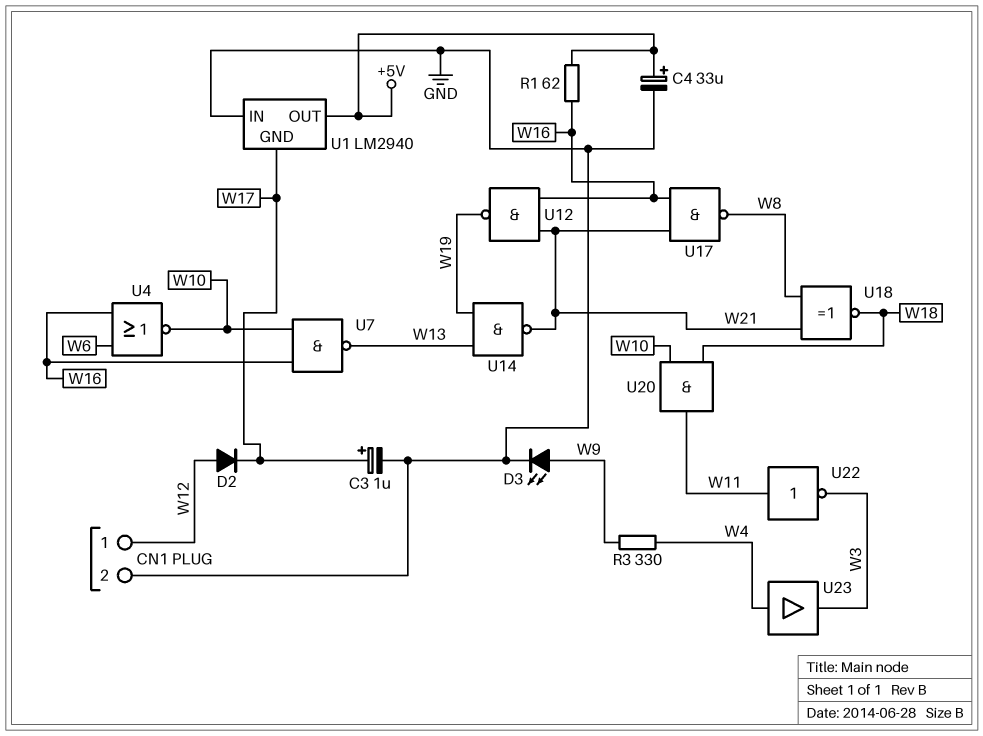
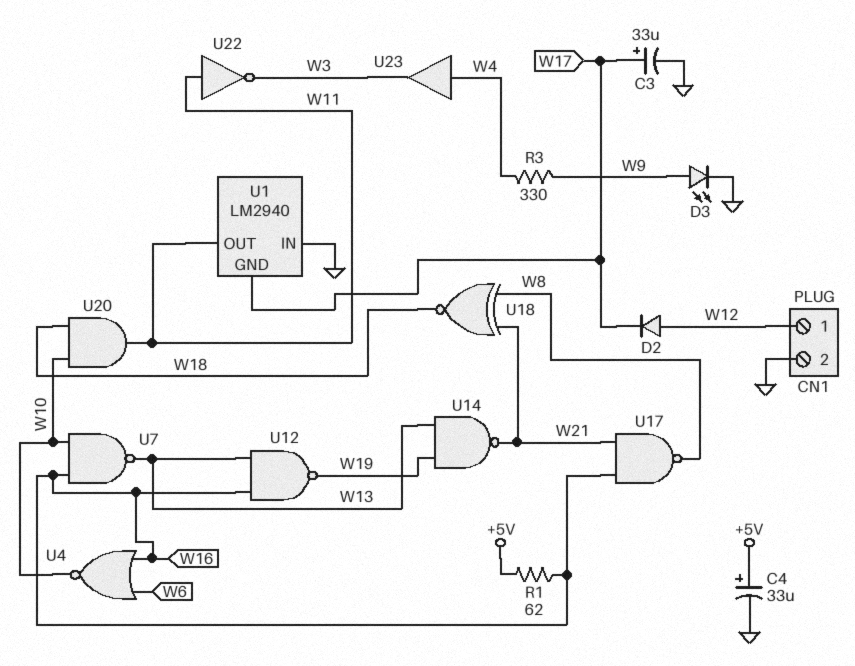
C3: 1uF (plus W17, minus GND) -> 33uF (plus W17, minus GND)
U1 pin OUT: +5V -> W11
U12: NAND (in W16, in W21, out W19) -> NAND (in W13, in W16, out W19)

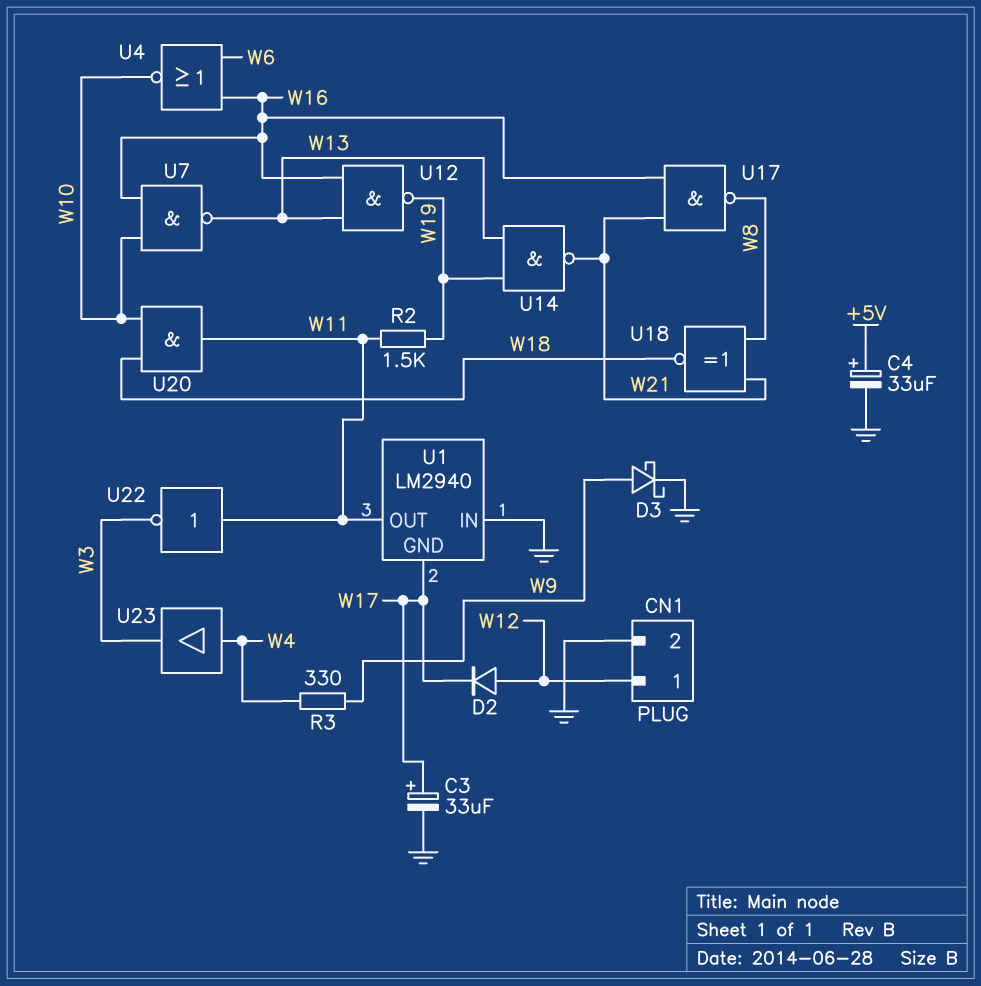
D3: LED (A W9, K GND) -> schottky (A W9, K GND)
R1: 62 (+5V, W16) -> none
R2: none -> 1.5k (W11, W19)

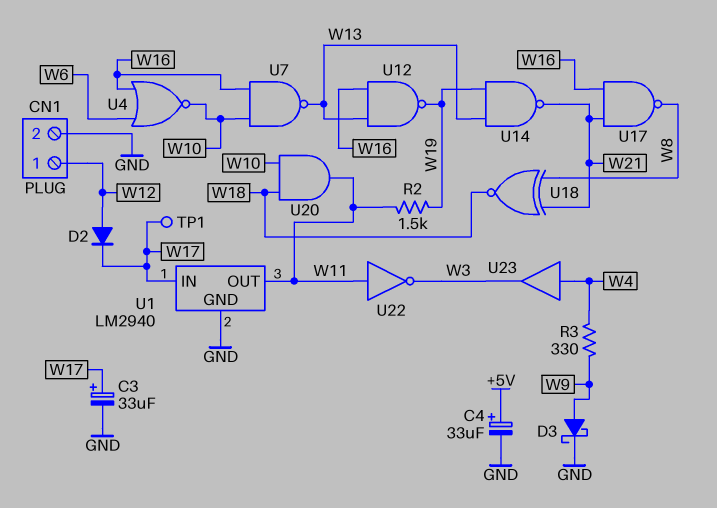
TP1: none -> test point (W17)
U1 pin GND: W17 -> GND
U1 pin IN: GND -> W17

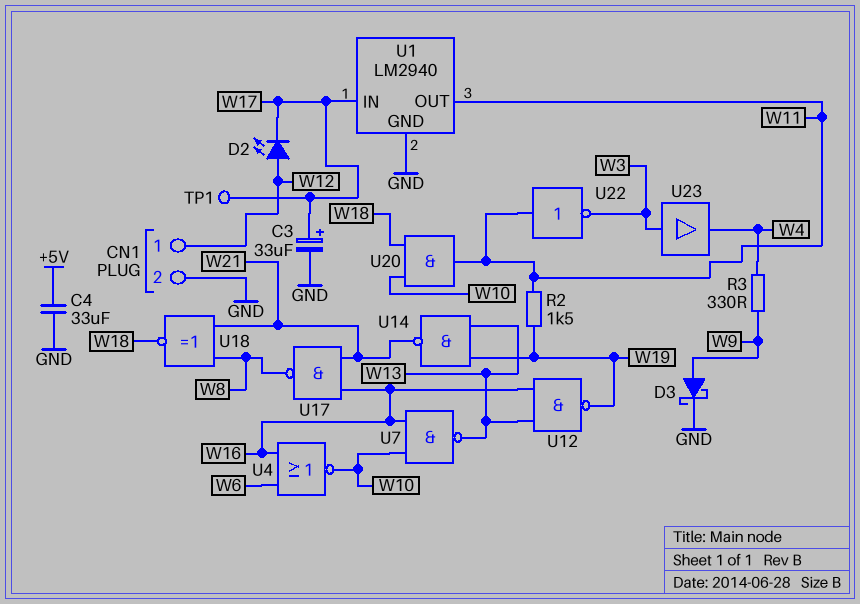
C4: 33uF (plus +5V, minus GND) -> 33uF (+5V, GND)
D2: diode (A W12, K W17) -> LED (A W12, K W17)
U23: buffer (in W4, out W3) -> buffer (in W3, out W4)

